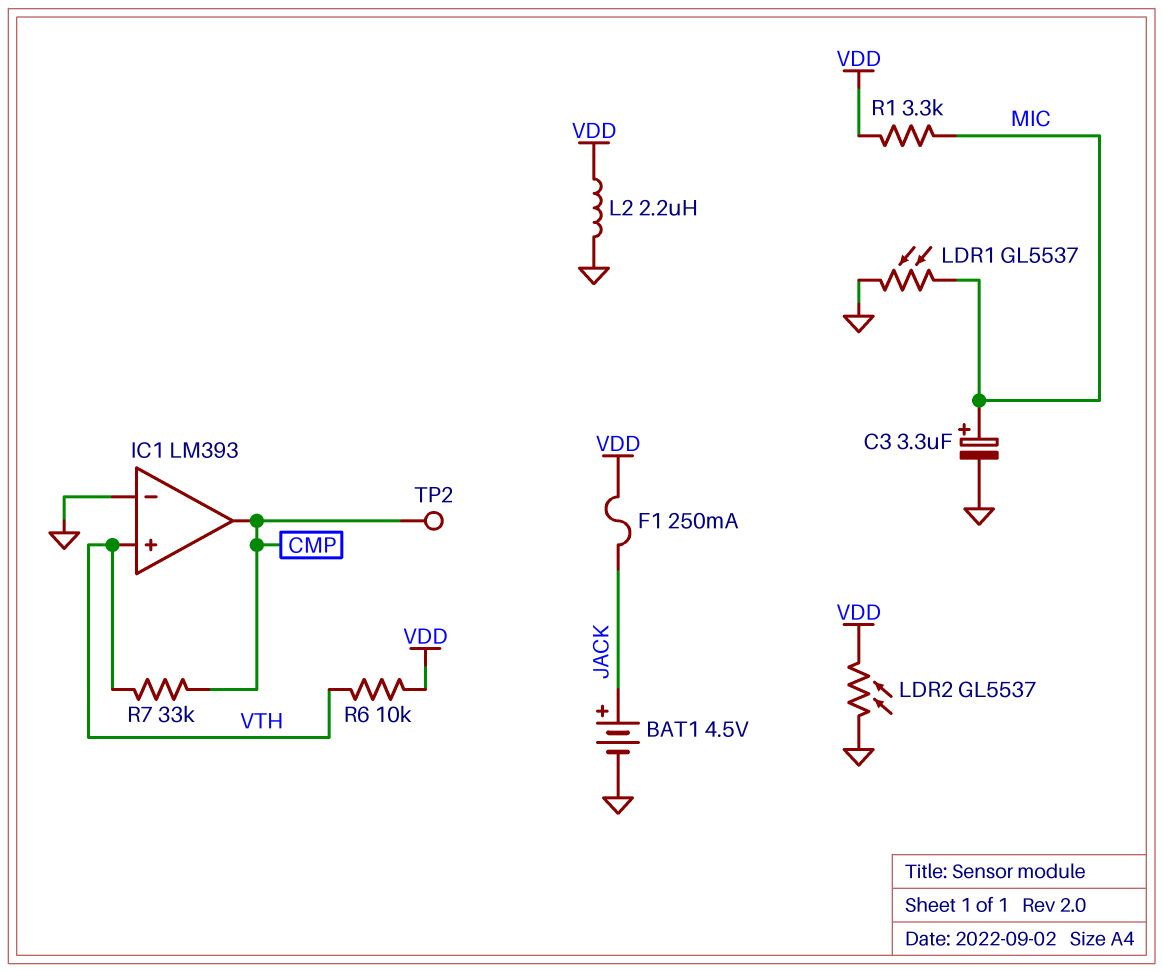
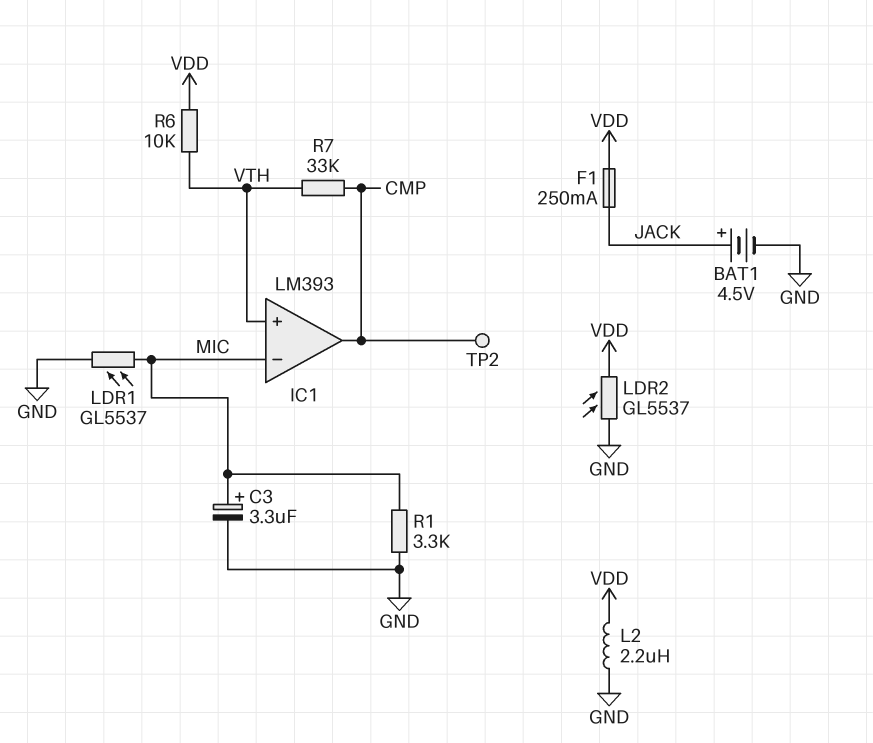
IC1 pin in-: GND -> MIC
R1: 3.3k (MIC, VDD) -> 3.3k (GND, MIC)

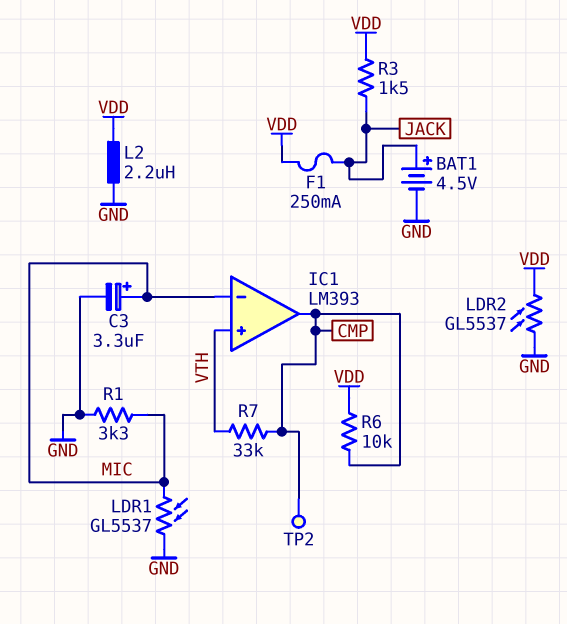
R3: none -> 1.5k (JACK, VDD)
R6: 10k (VDD, VTH) -> 10k (CMP, VDD)

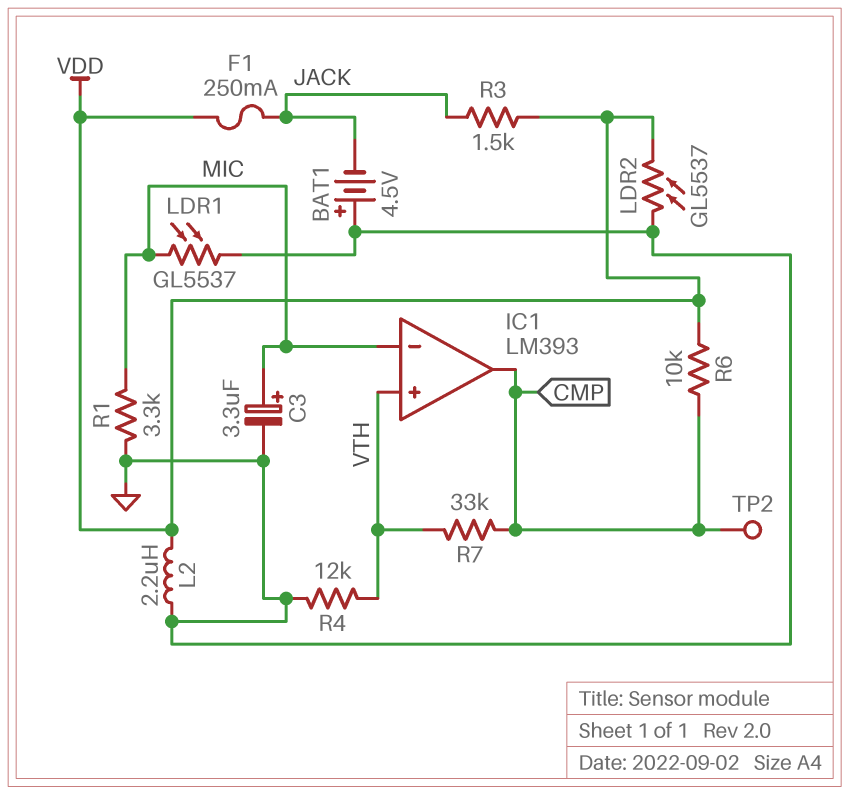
BAT1: 4.5V (plus JACK, minus GND) -> 4.5V (plus GND, minus JACK)
R4: none -> 12k (GND, VTH)

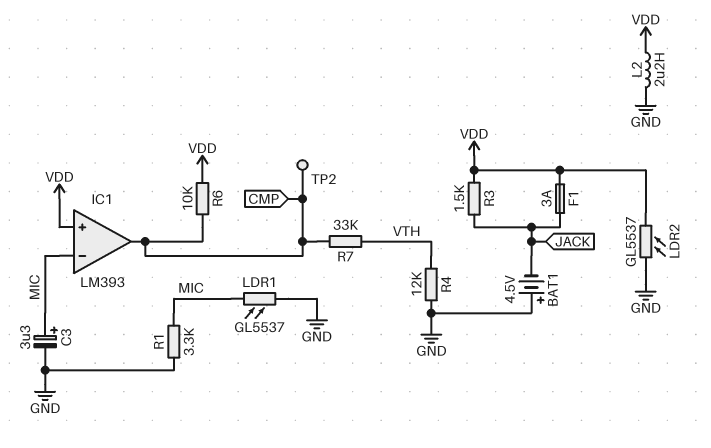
F1: 250mA (JACK, VDD) -> 3A (JACK, VDD)
IC1 pin in+: VTH -> VDD

